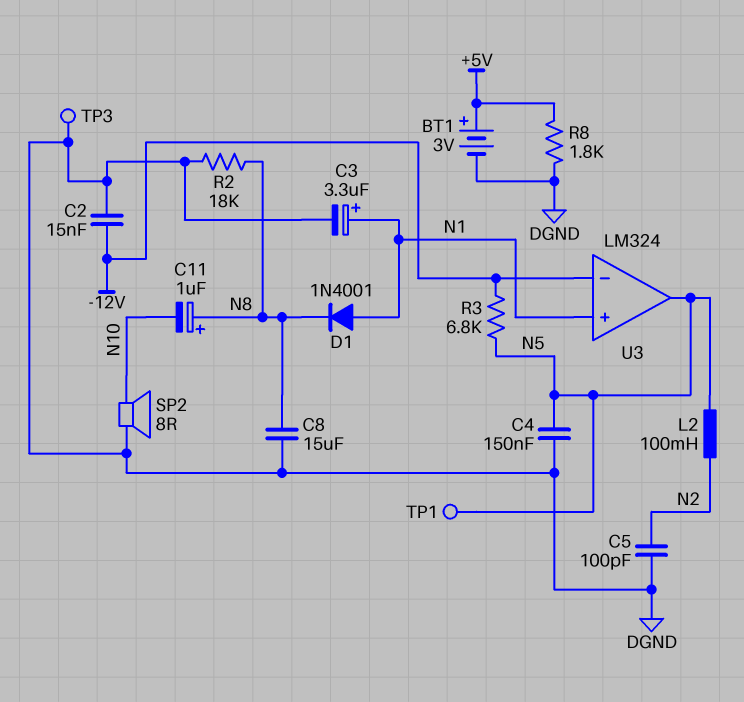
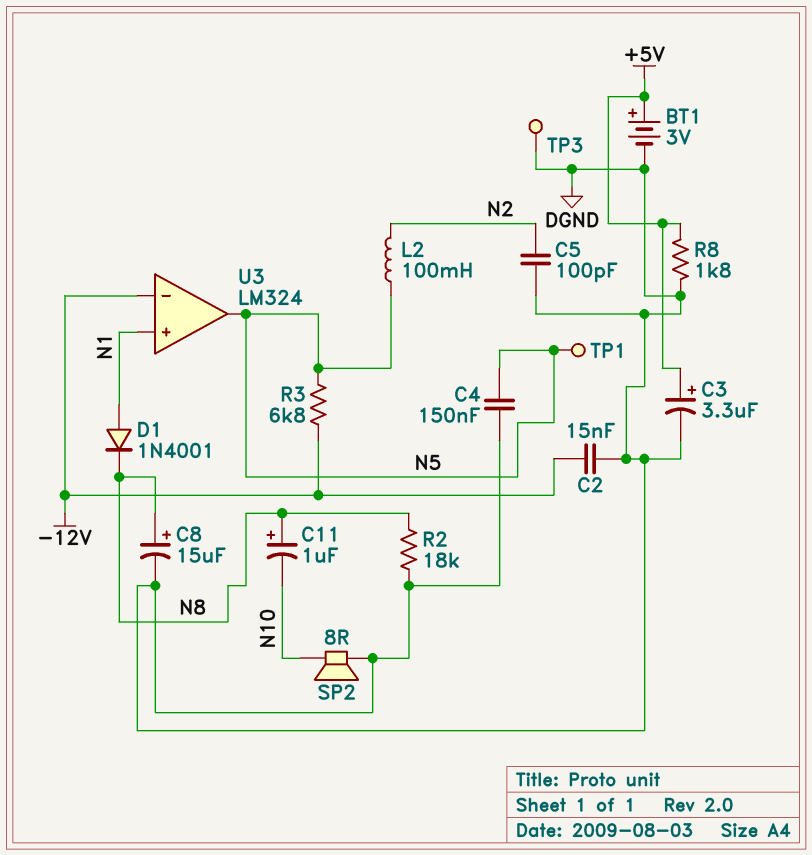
C3: 3.3uF (plus N1, minus DGND) -> 3.3uF (plus +5V, minus DGND)
C8: 15uF (DGND, N8) -> 15uF (plus N8, minus DGND)

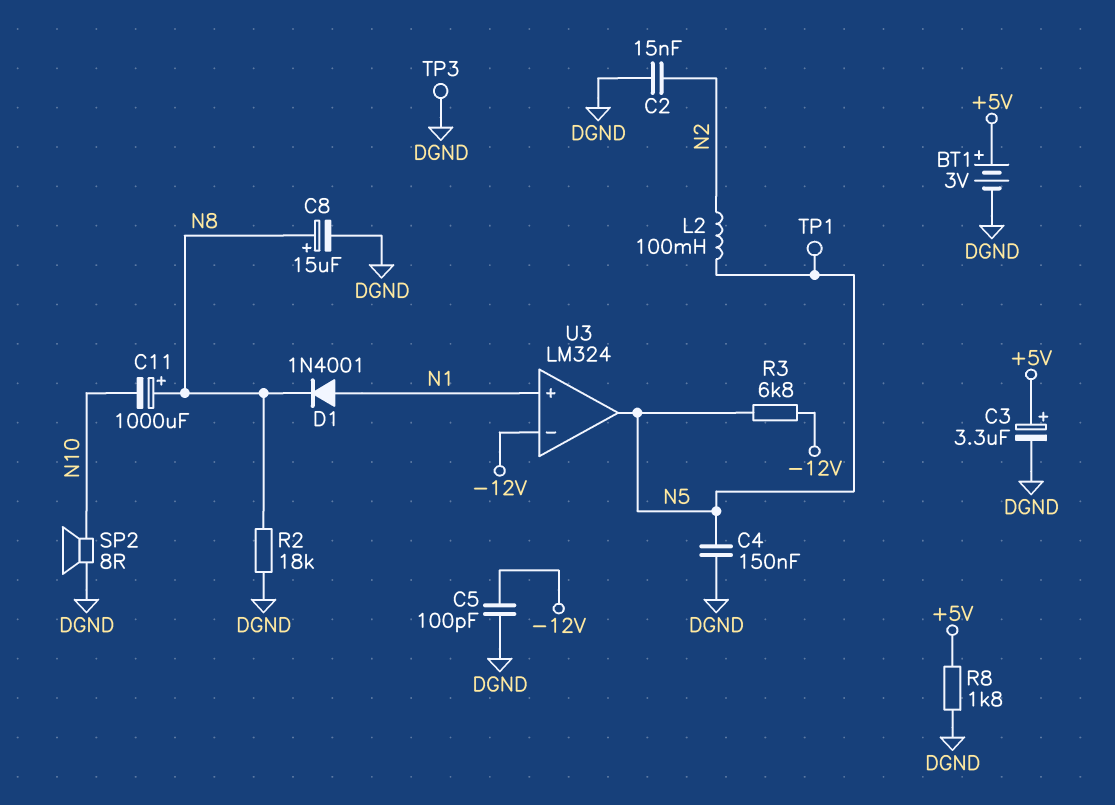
C2: 15nF (-12V, DGND) -> 15nF (DGND, N2)
C5: 100pF (DGND, N2) -> 100pF (-12V, DGND)
C11: 1uF (plus N8, minus N10) -> 1000uF (plus N8, minus N10)

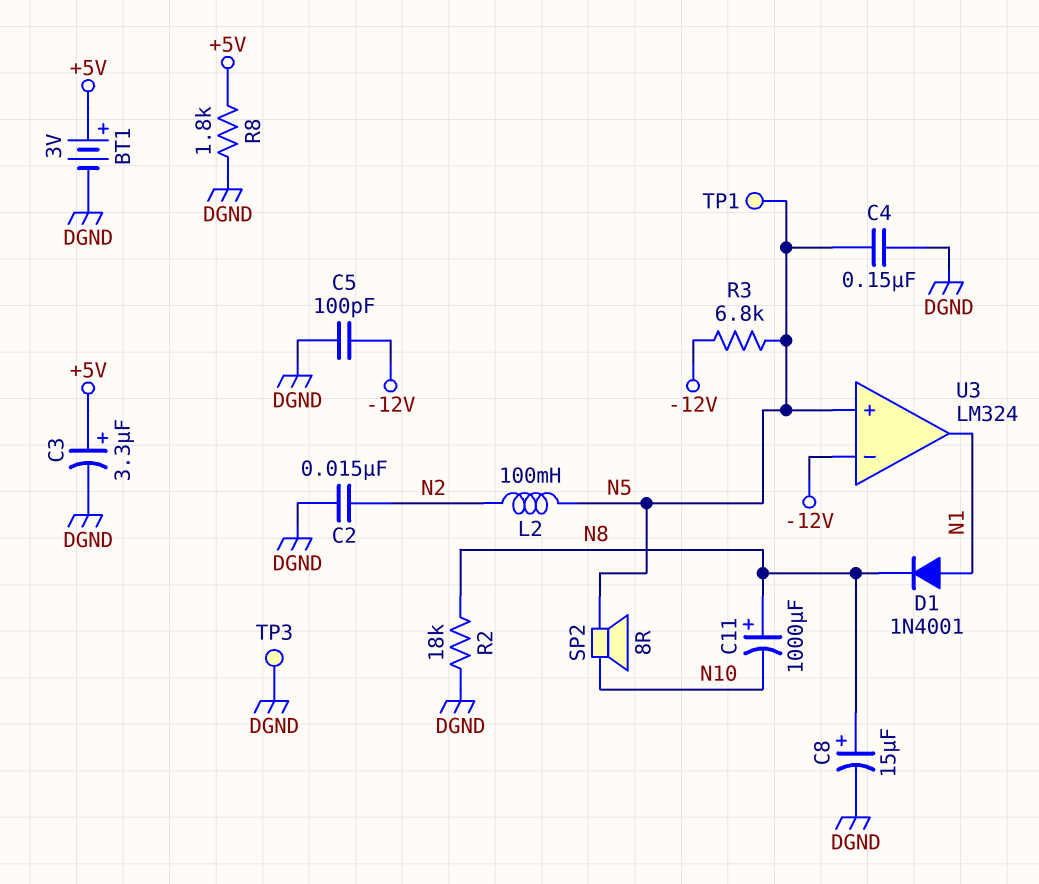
SP2: speaker 8R (DGND, N10) -> speaker 8R (N5, N10)
U3 pin in+: N1 -> N5
U3 pin out: N5 -> N1

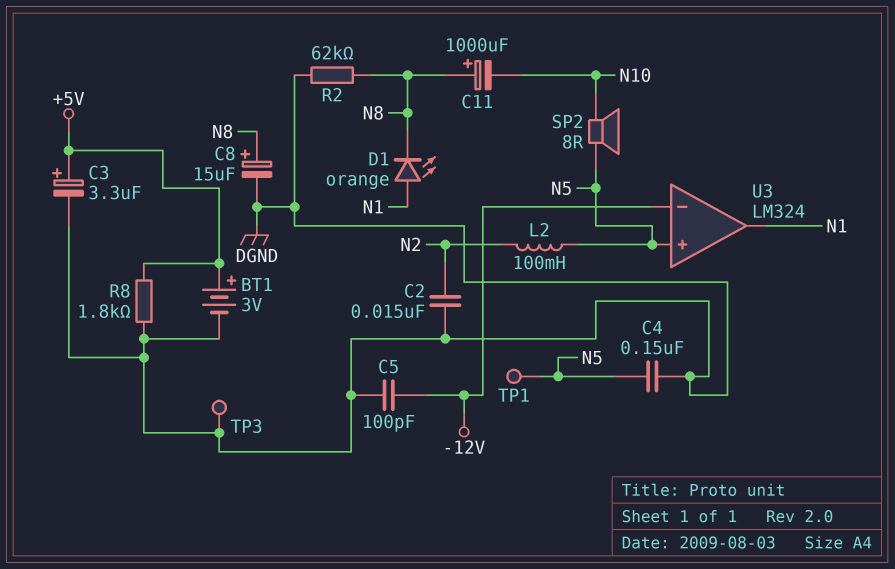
D1: diode 1N4001 (A N1, K N8) -> LED orange (A N1, K N8)
R2: 18k (DGND, N8) -> 62k (DGND, N8)
R3: 6.8k (-12V, N5) -> none

